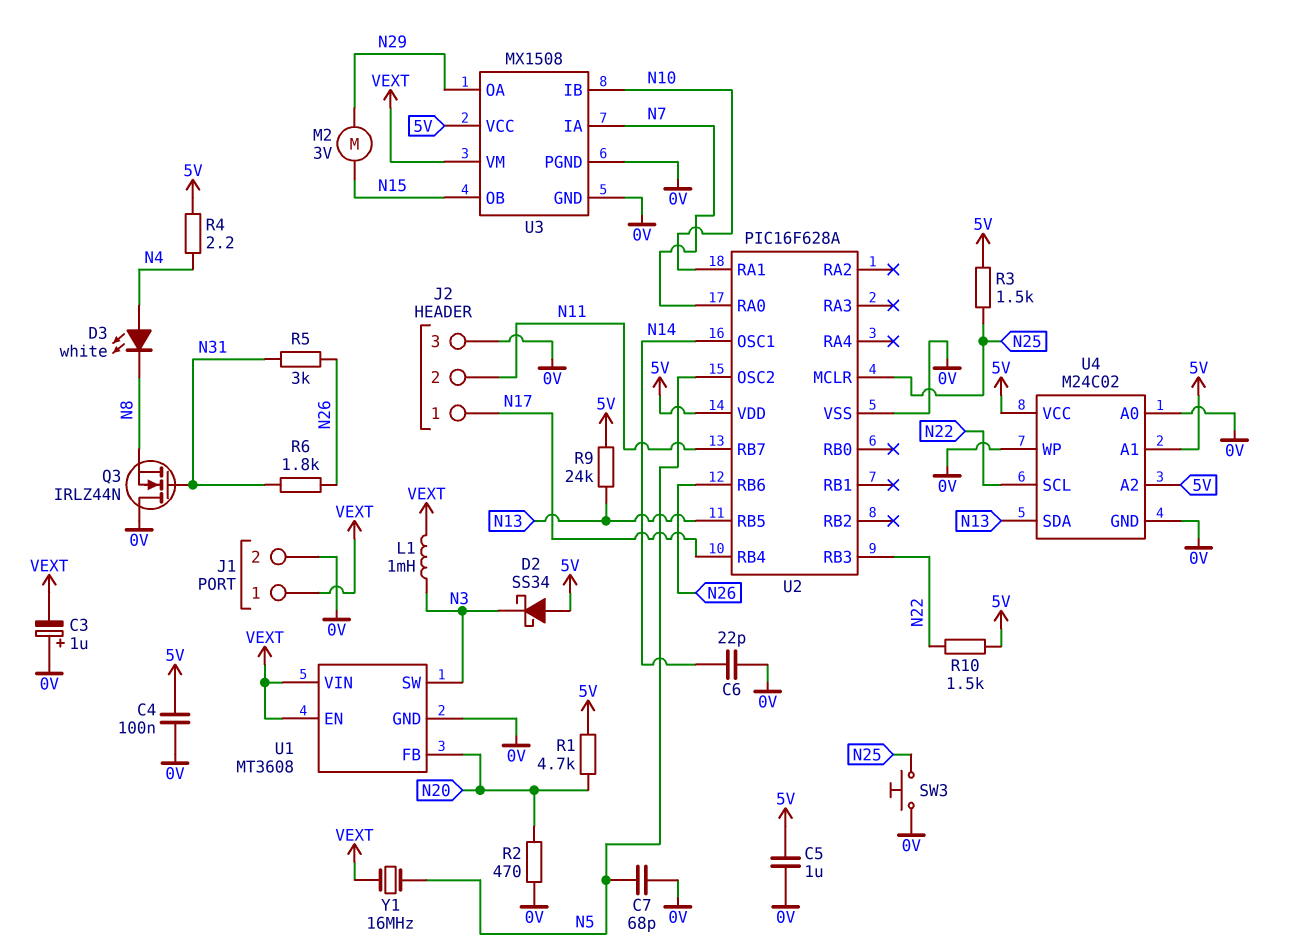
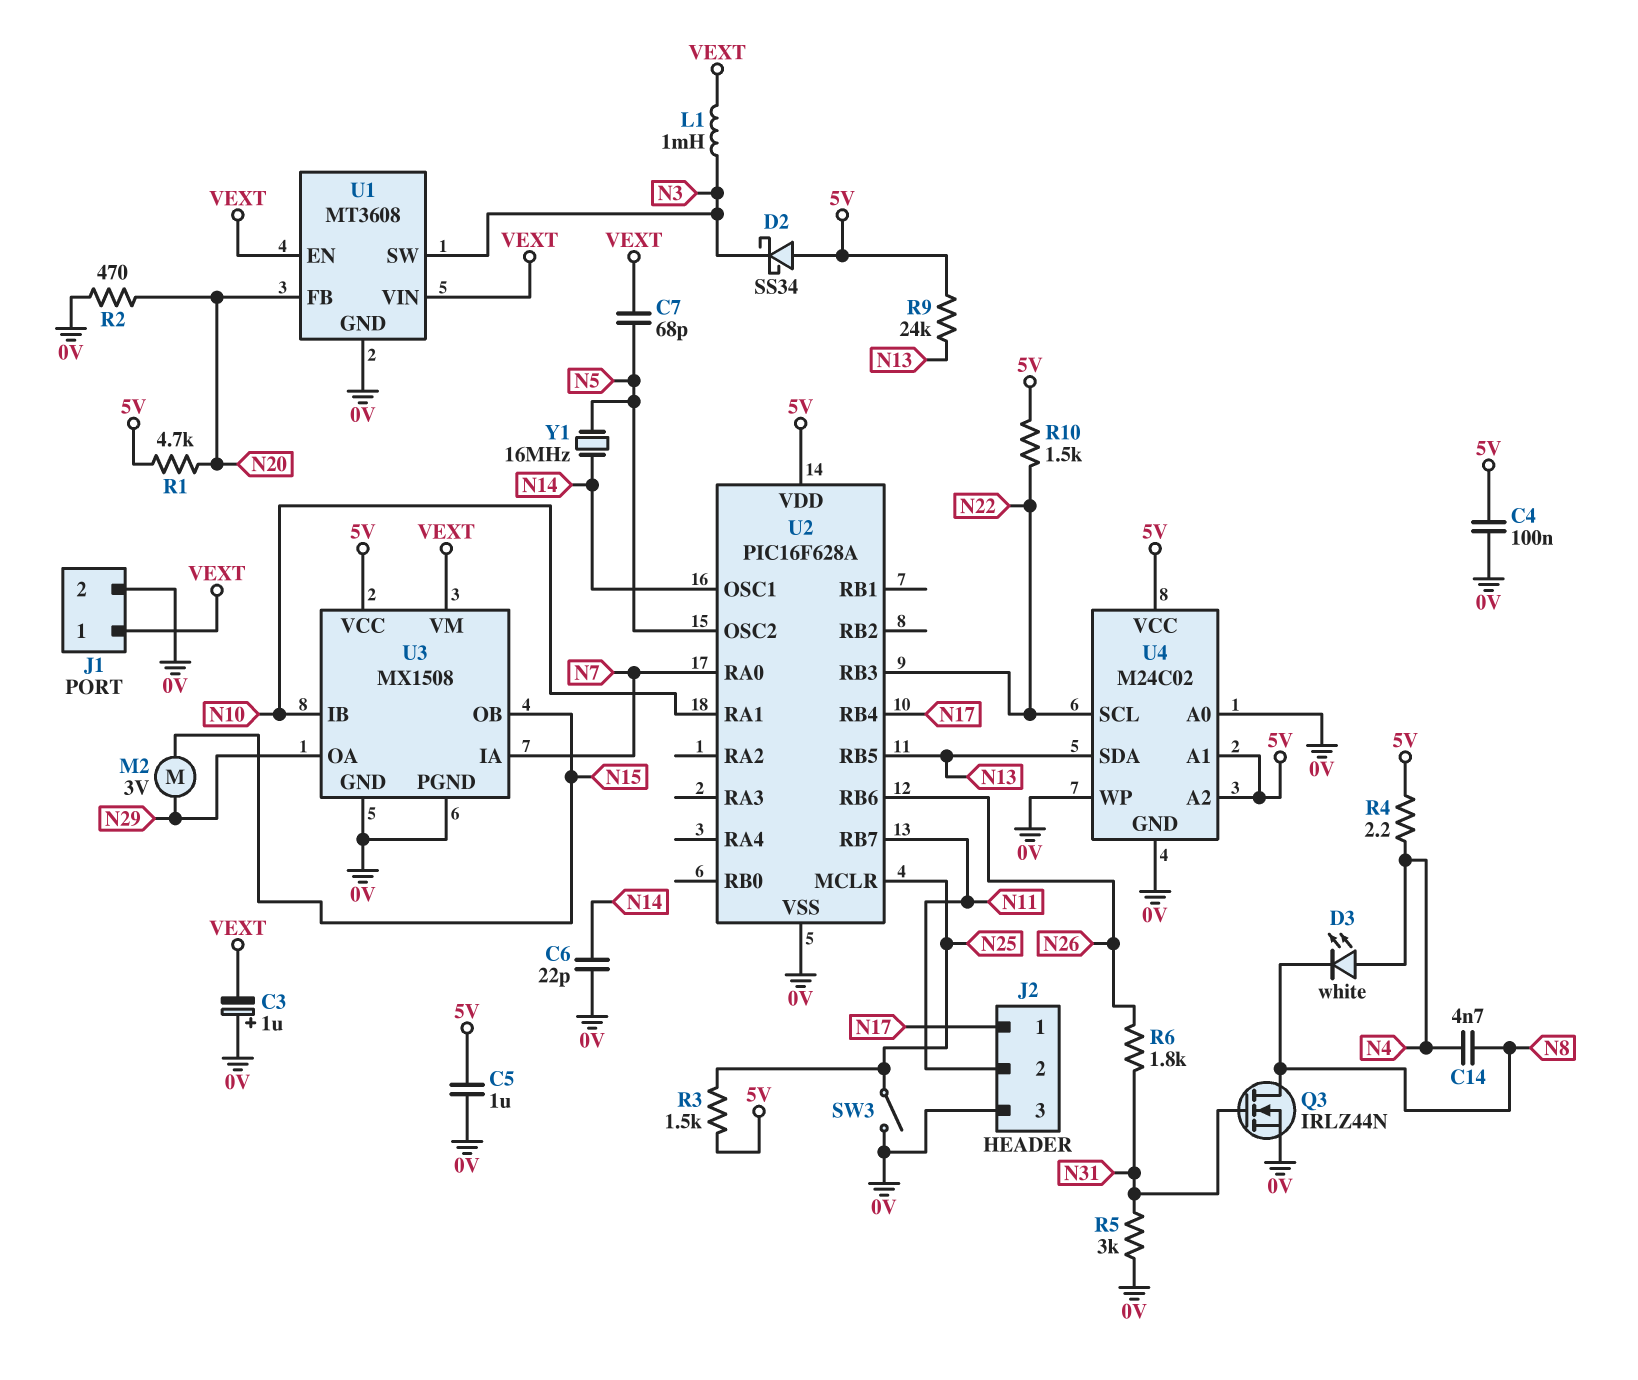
C7: 68pF (0V, N5) -> 68pF (N5, VEXT)
C14: none -> 4.7nF (N4, N8)
Q3: NMOS IRLZ44N (G N31, D 0V, S N8) -> NMOS IRLZ44N (G N31, D N8, S 0V)
R5: 3k (N26, N31) -> 3k (0V, N31)
SW3: button (0V, N25) -> switch (0V, N25)
Y1: 16MHz (N5, VEXT) -> 16MHz (N5, N14)

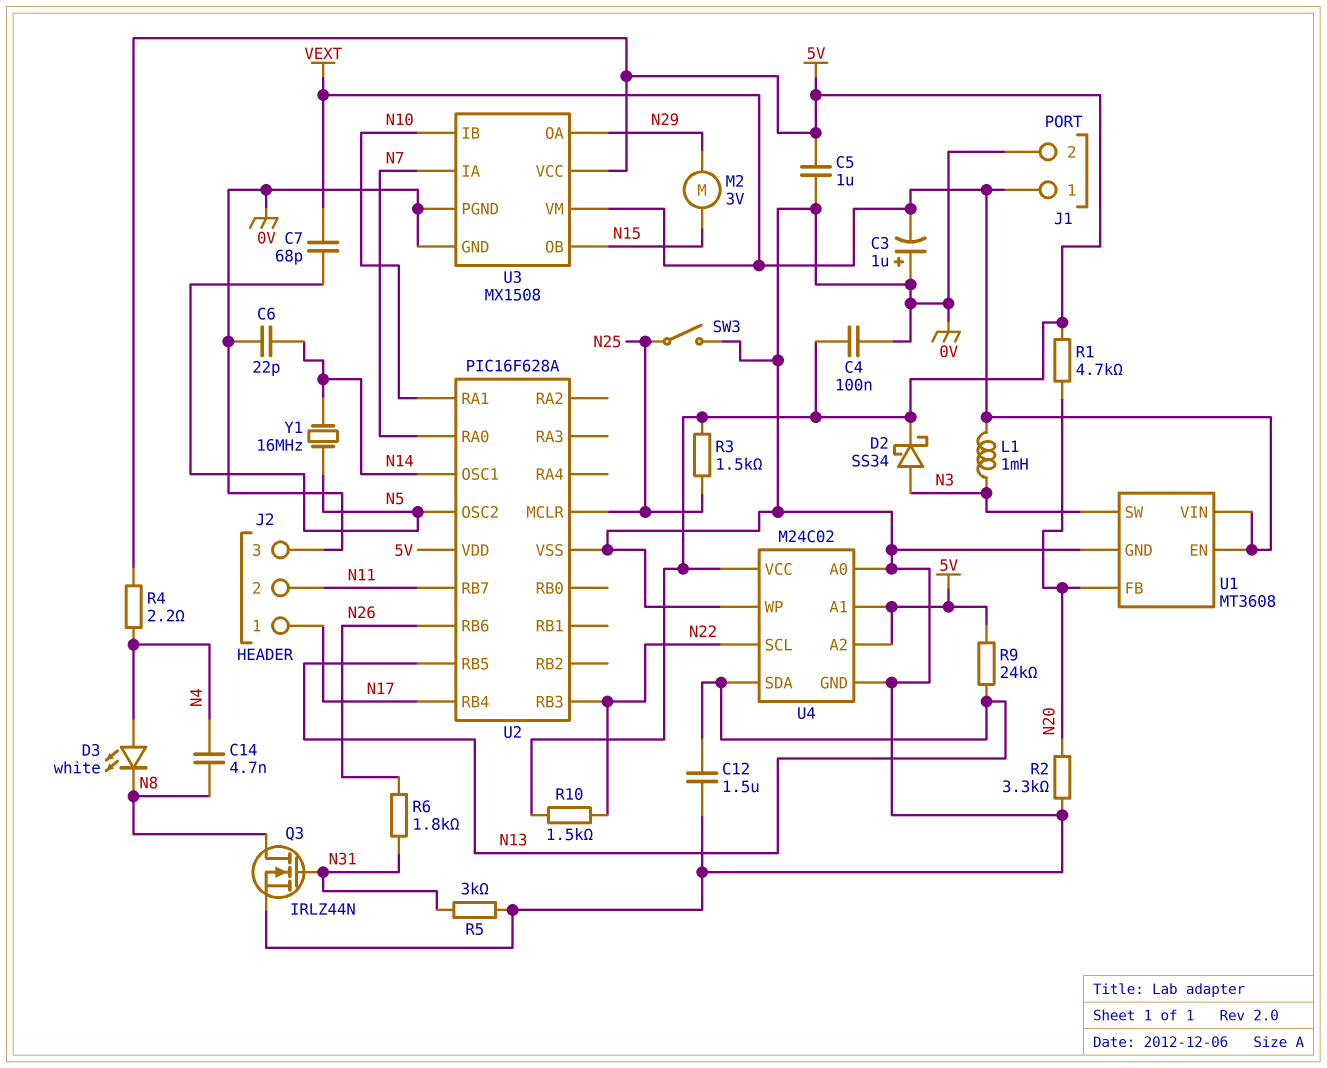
C12: none -> 1.5uF (0V, N13)
D2: schottky SS34 (A 5V, K N3) -> schottky SS34 (A N3, K 5V)
R2: 470 (0V, N20) -> 3.3k (0V, N20)

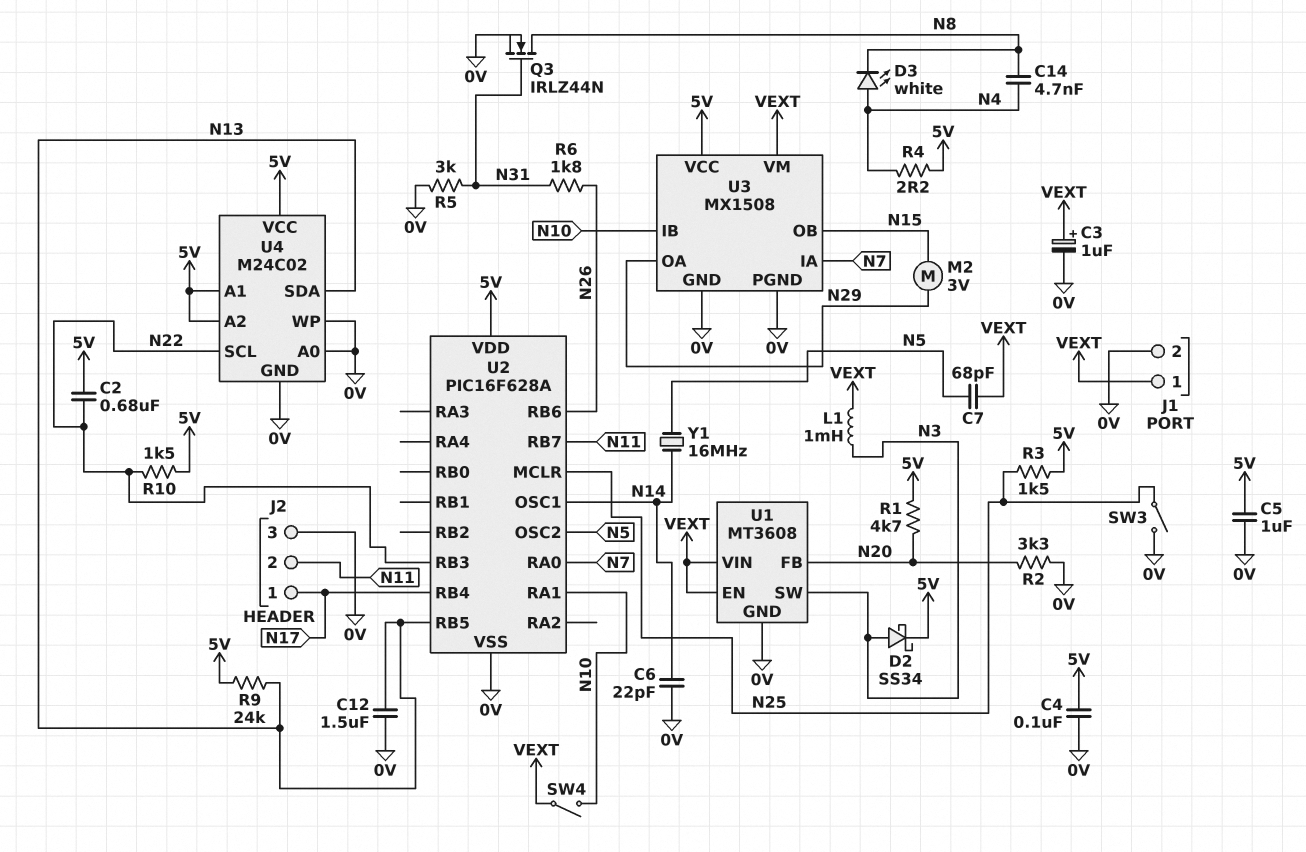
C2: none -> 680nF (5V, N22)
C3: 1uF (plus 0V, minus VEXT) -> 1uF (plus VEXT, minus 0V)
SW4: none -> switch (N10, VEXT)

